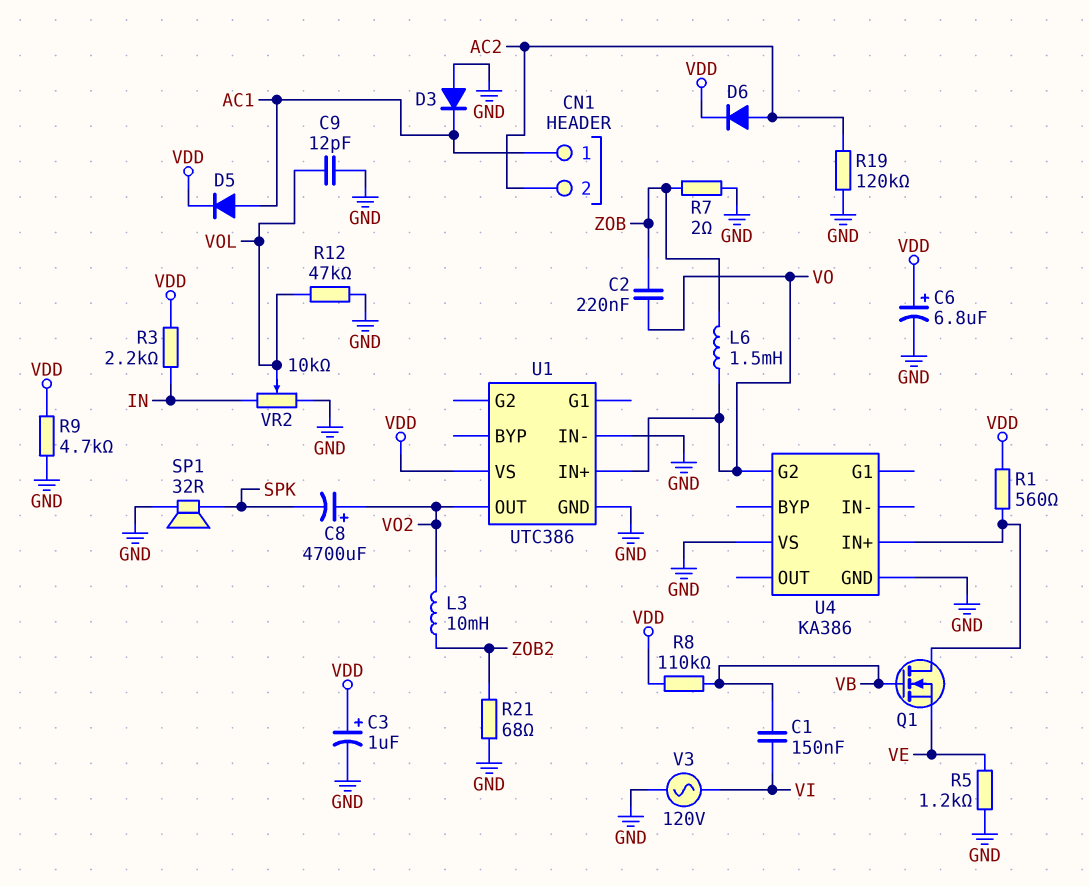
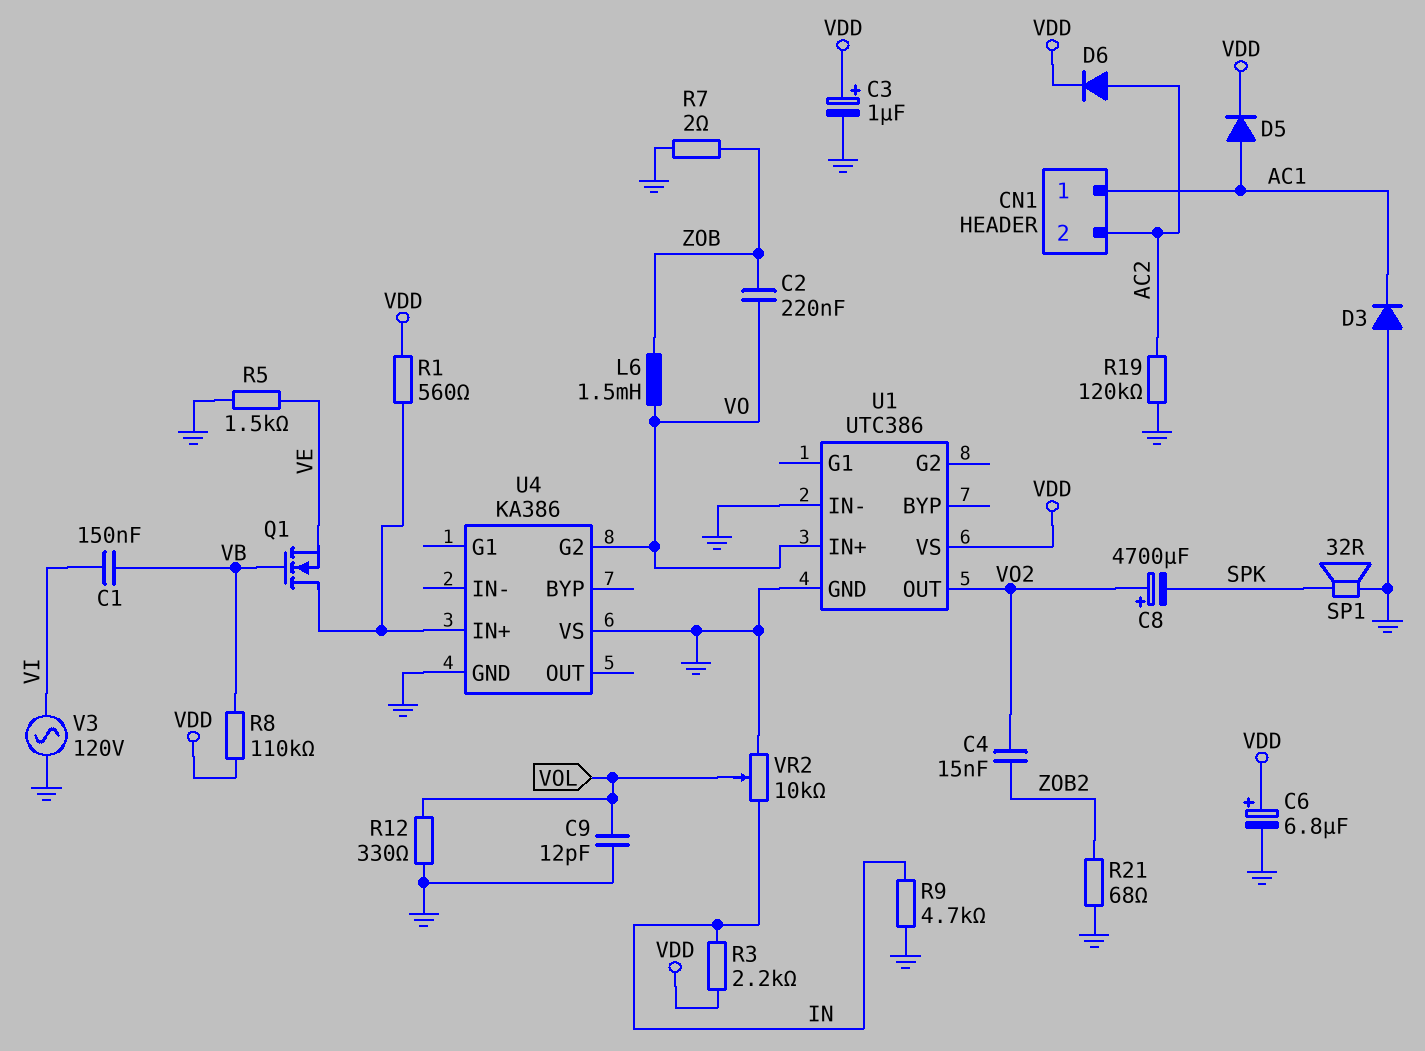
C4: none -> 15nF (VO2, ZOB2)
L3: 10mH (VO2, ZOB2) -> none
R5: 1.2k (GND, VE) -> 1.5k (GND, VE)
R9: 4.7k (GND, VDD) -> 4.7k (GND, IN)
R12: 47k (GND, VOL) -> 330 (GND, VOL)

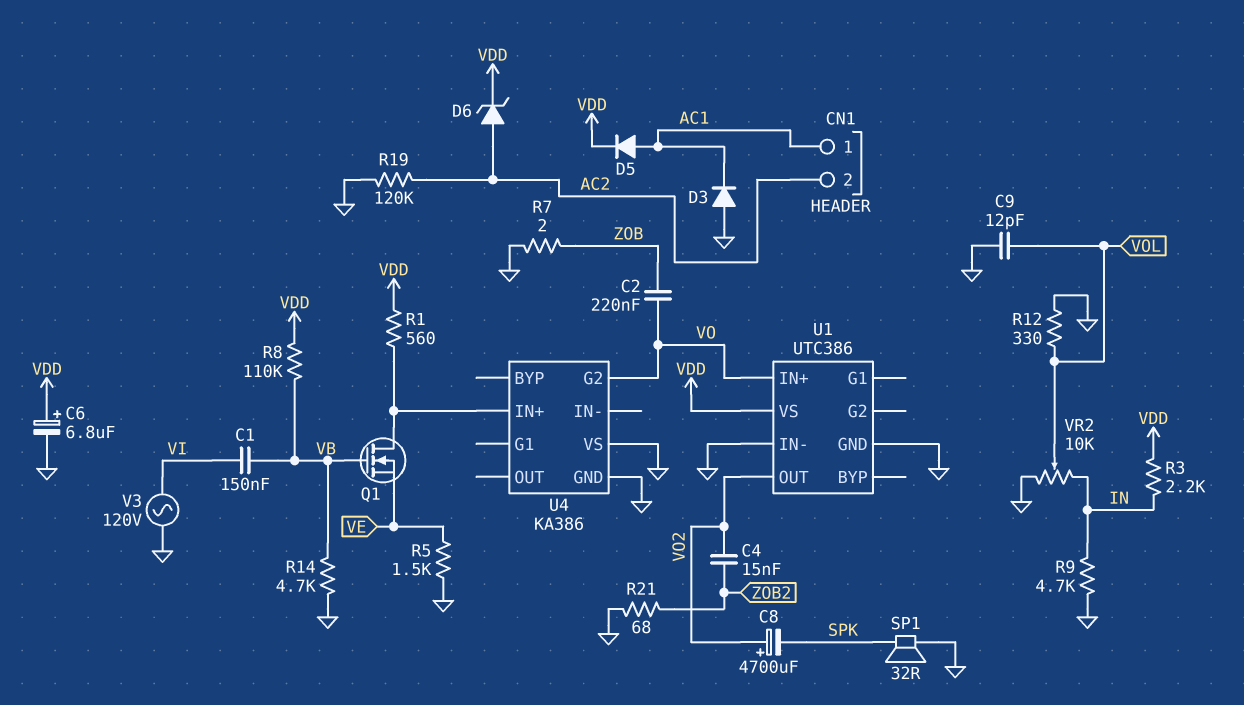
C3: 1uF (plus VDD, minus GND) -> none
D6: diode (A AC2, K VDD) -> zener (A AC2, K VDD)
L6: 1.5mH (VO, ZOB) -> none
R14: none -> 4.7k (GND, VB)

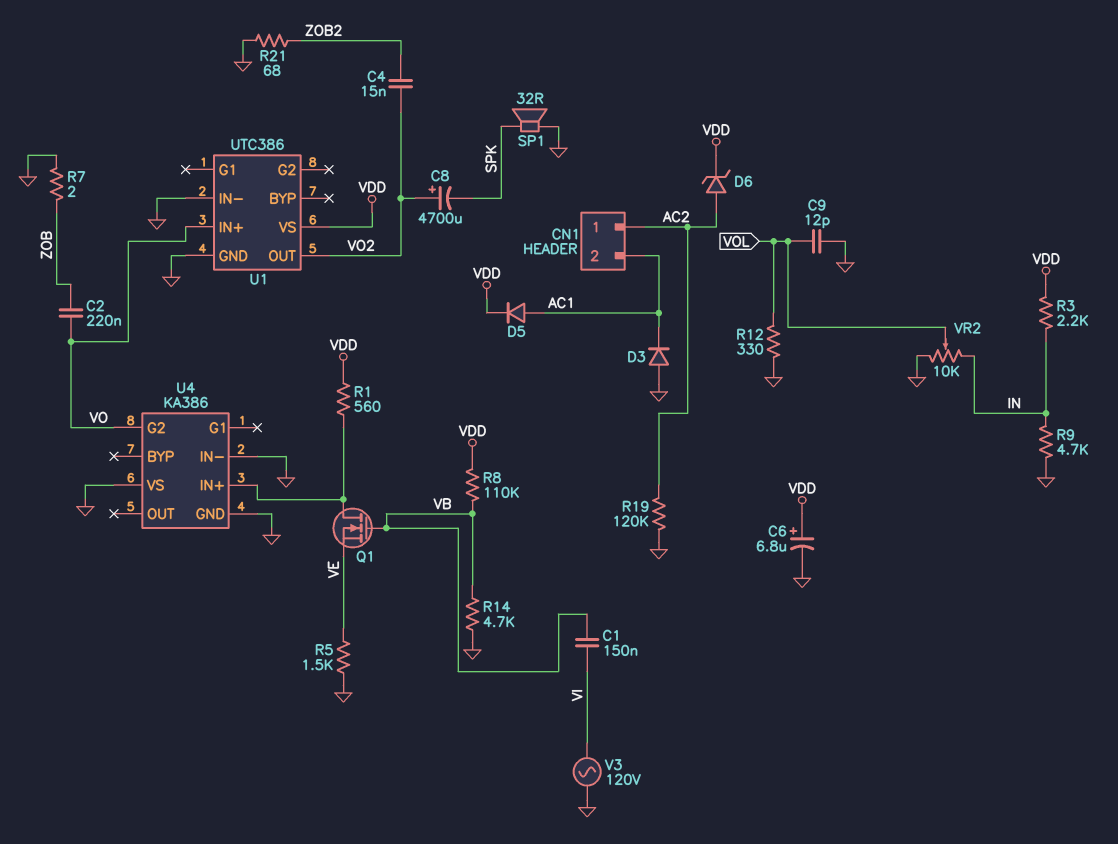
CN1 pin 1: AC1 -> AC2
CN1 pin 2: AC2 -> AC1
U4 pin IN-: none -> GND

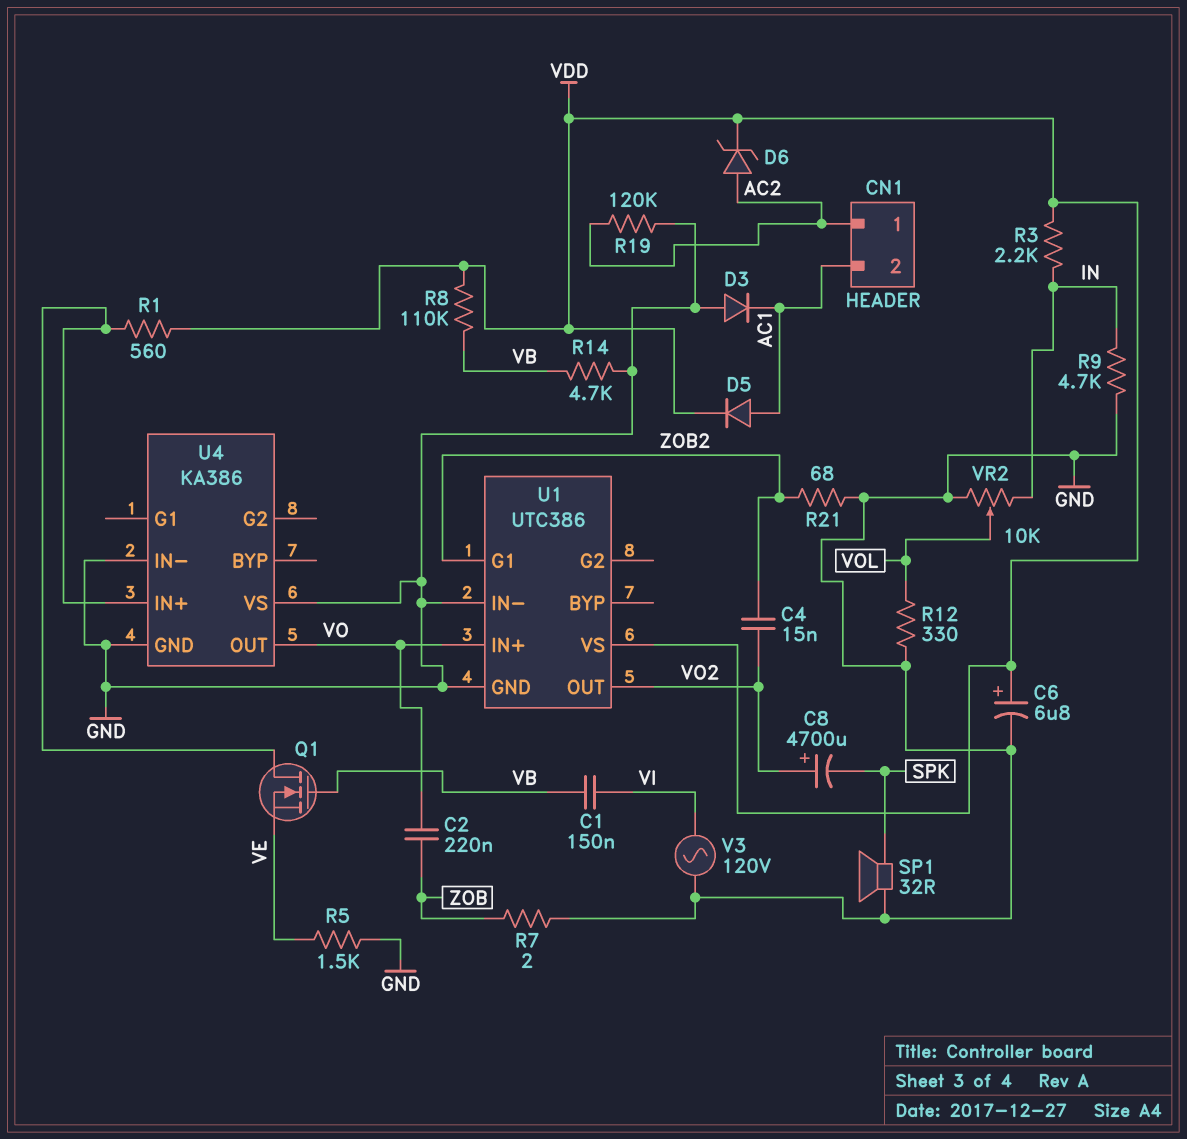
C9: 12pF (GND, VOL) -> none
U1 pin G1: none -> ZOB2
U4 pin G2: VO -> none
U4 pin OUT: none -> VO

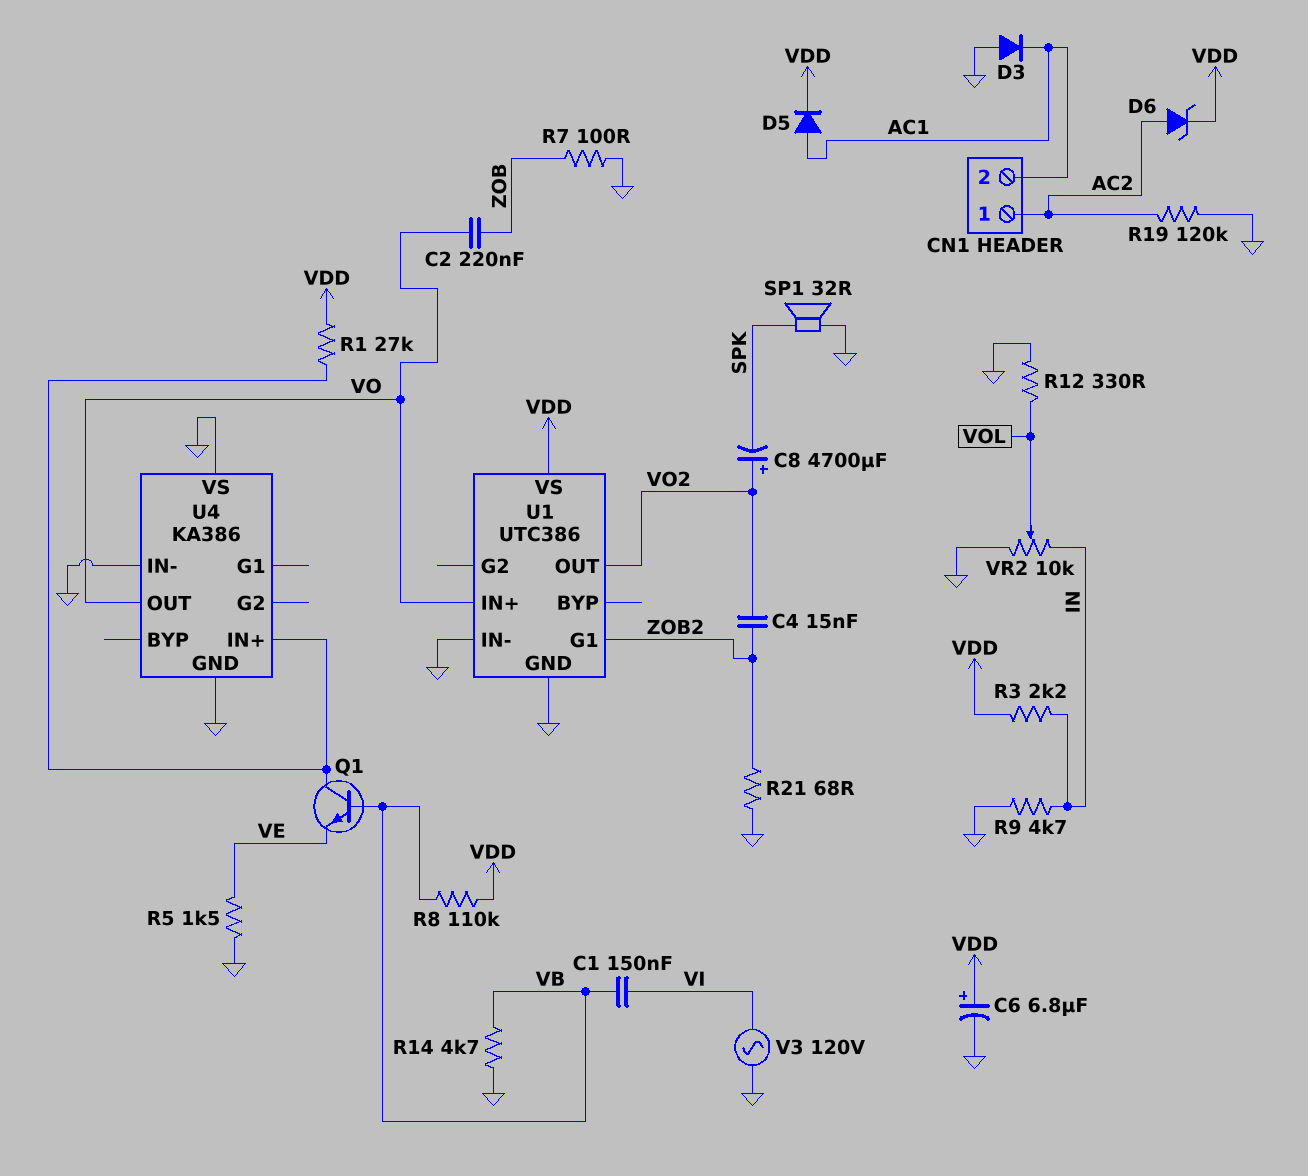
Q1: NMOS (G VB, D U4/IN+, S VE) -> NPN (B VB, C U4/IN+, E VE)
R1: 560 (U4/IN+, VDD) -> 27k (U4/IN+, VDD)
R7: 2 (GND, ZOB) -> 100 (GND, ZOB)

